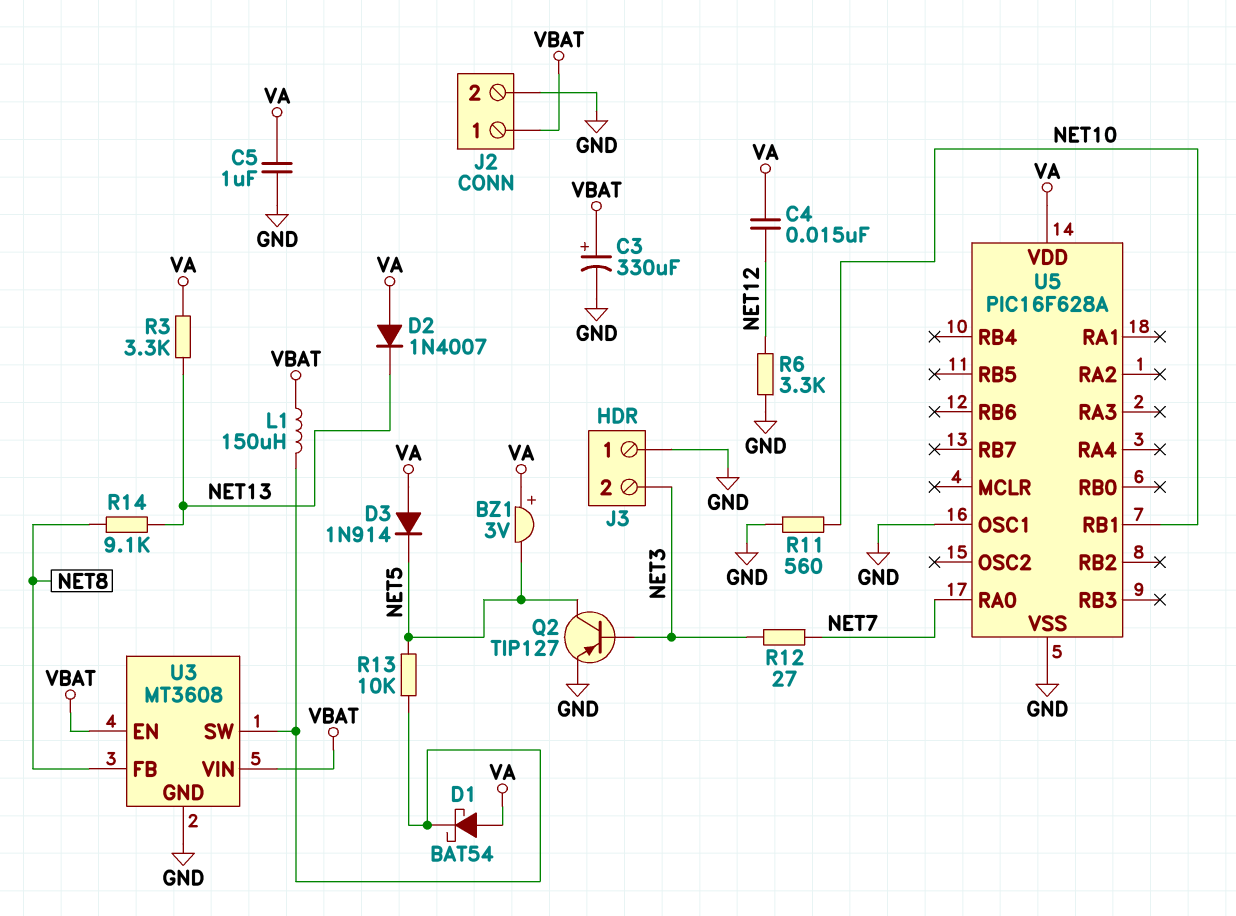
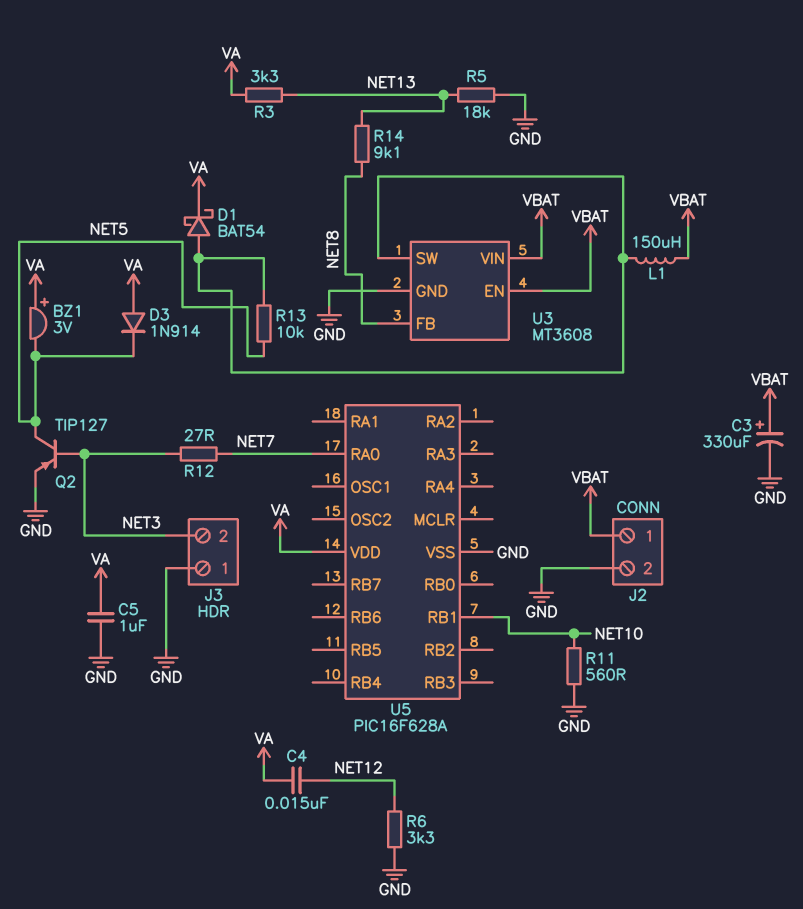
D1: schottky BAT54 (A VA, K U3/SW) -> schottky BAT54 (A U3/SW, K VA)
D2: diode 1N4007 (A VA, K NET13) -> none
R5: none -> 18k (GND, NET13)
U5 pin OSC1: GND -> none

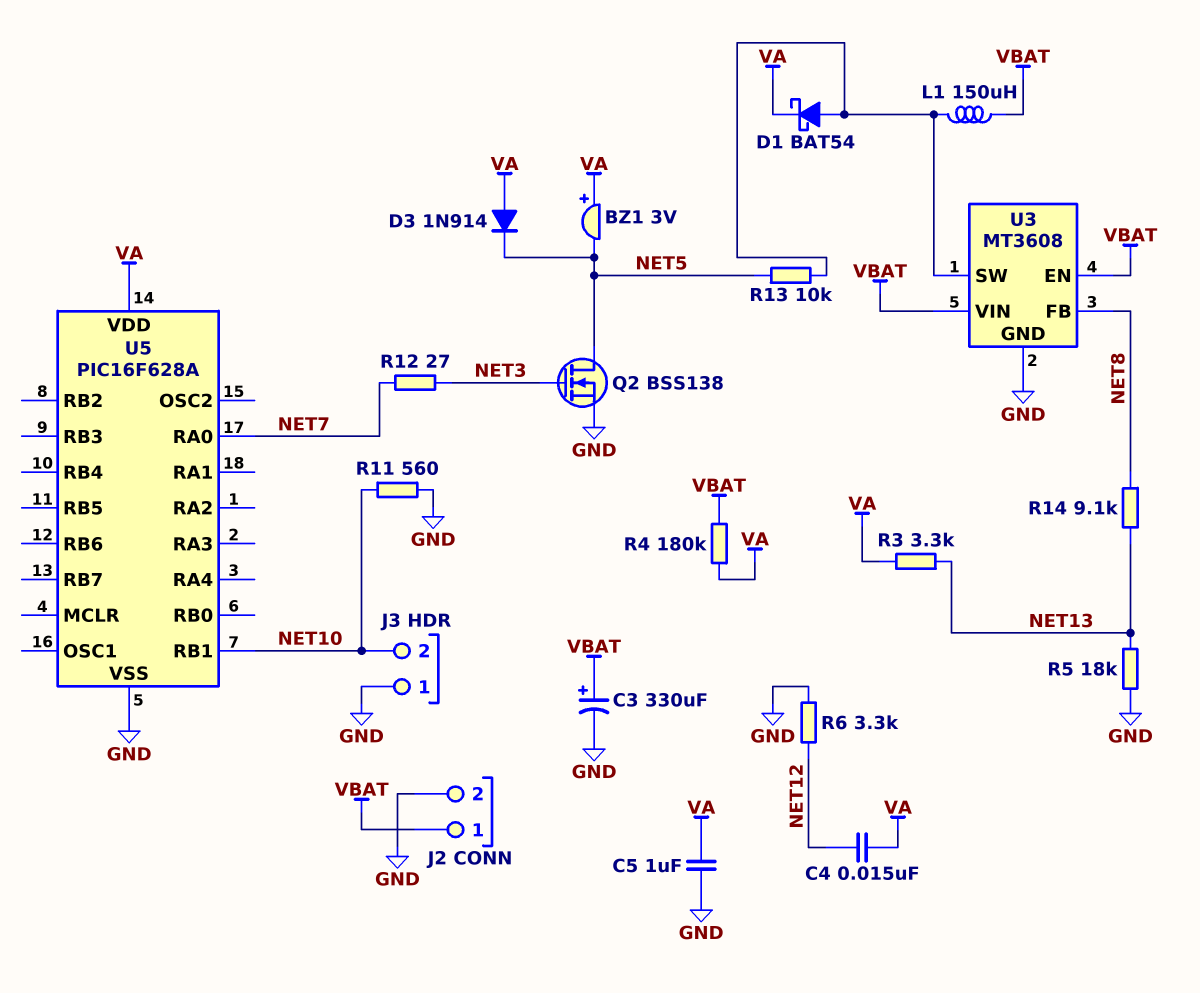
J3 pin 2: NET3 -> NET10
Q2: PNP TIP127 (B NET3, C NET5, E GND) -> NMOS BSS138 (G NET3, D NET5, S GND)
R4: none -> 180k (VA, VBAT)

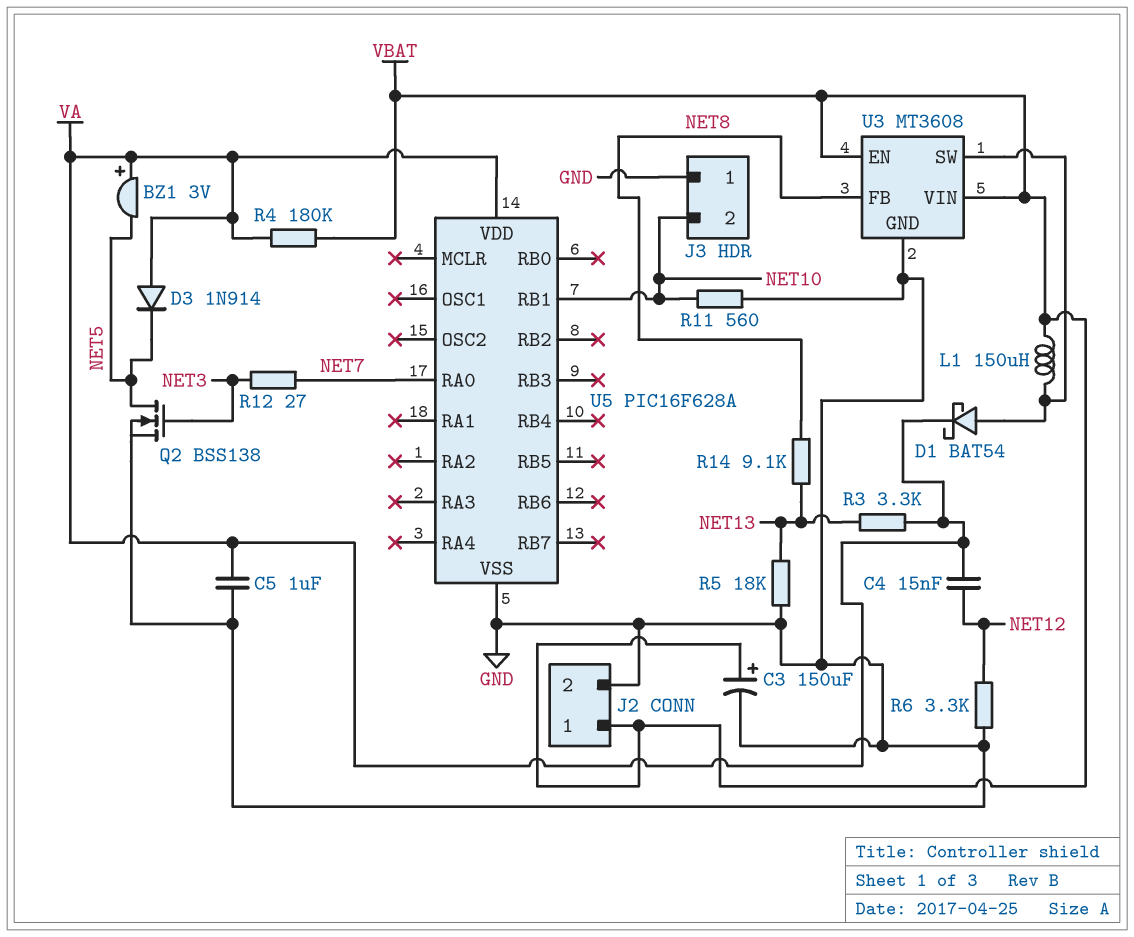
C3: 330uF (plus VBAT, minus GND) -> 150uF (plus VBAT, minus GND)
R13: 10k (NET5, U3/SW) -> none

